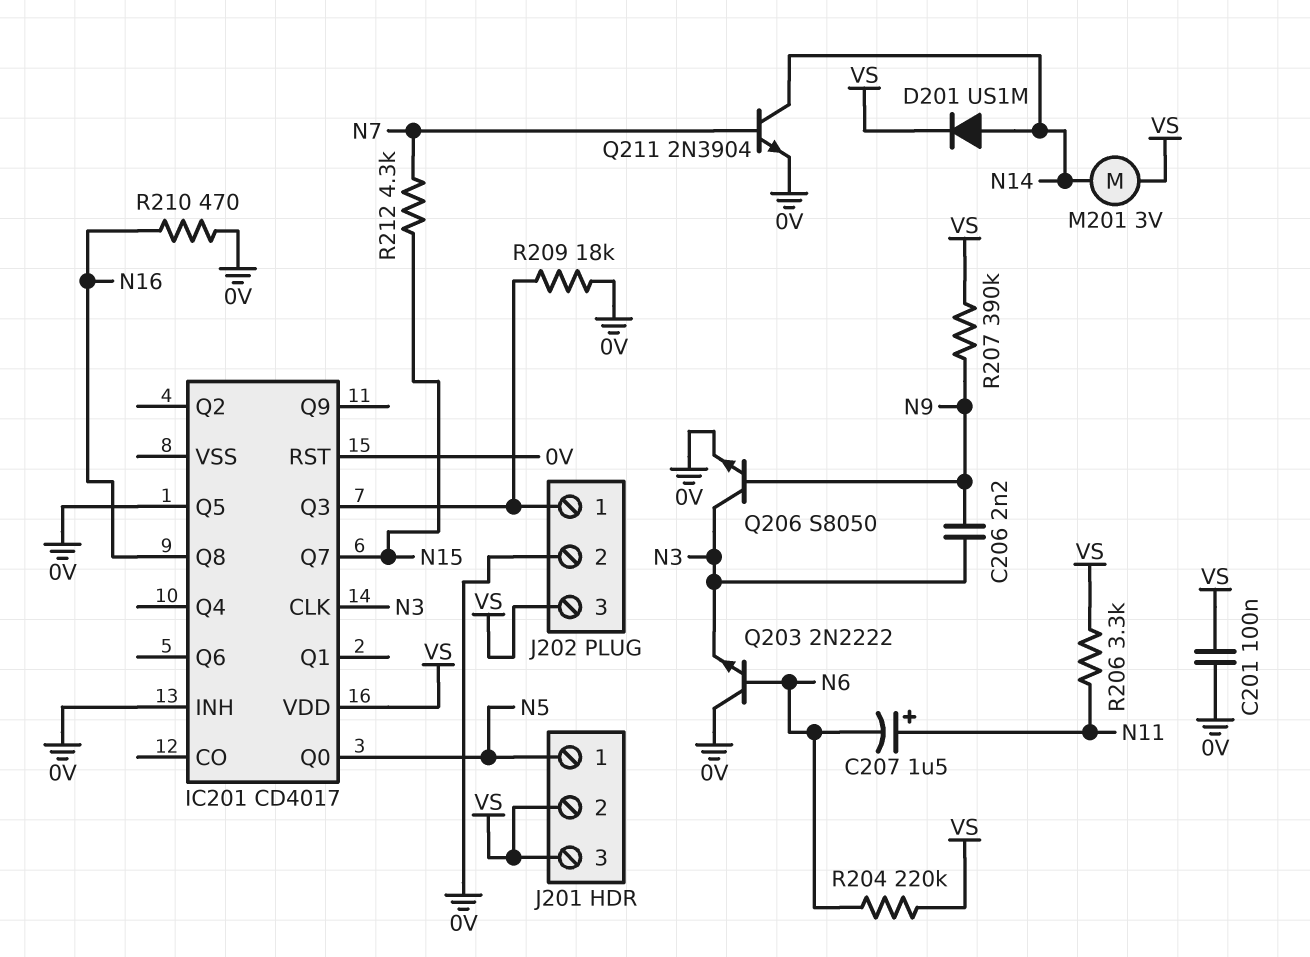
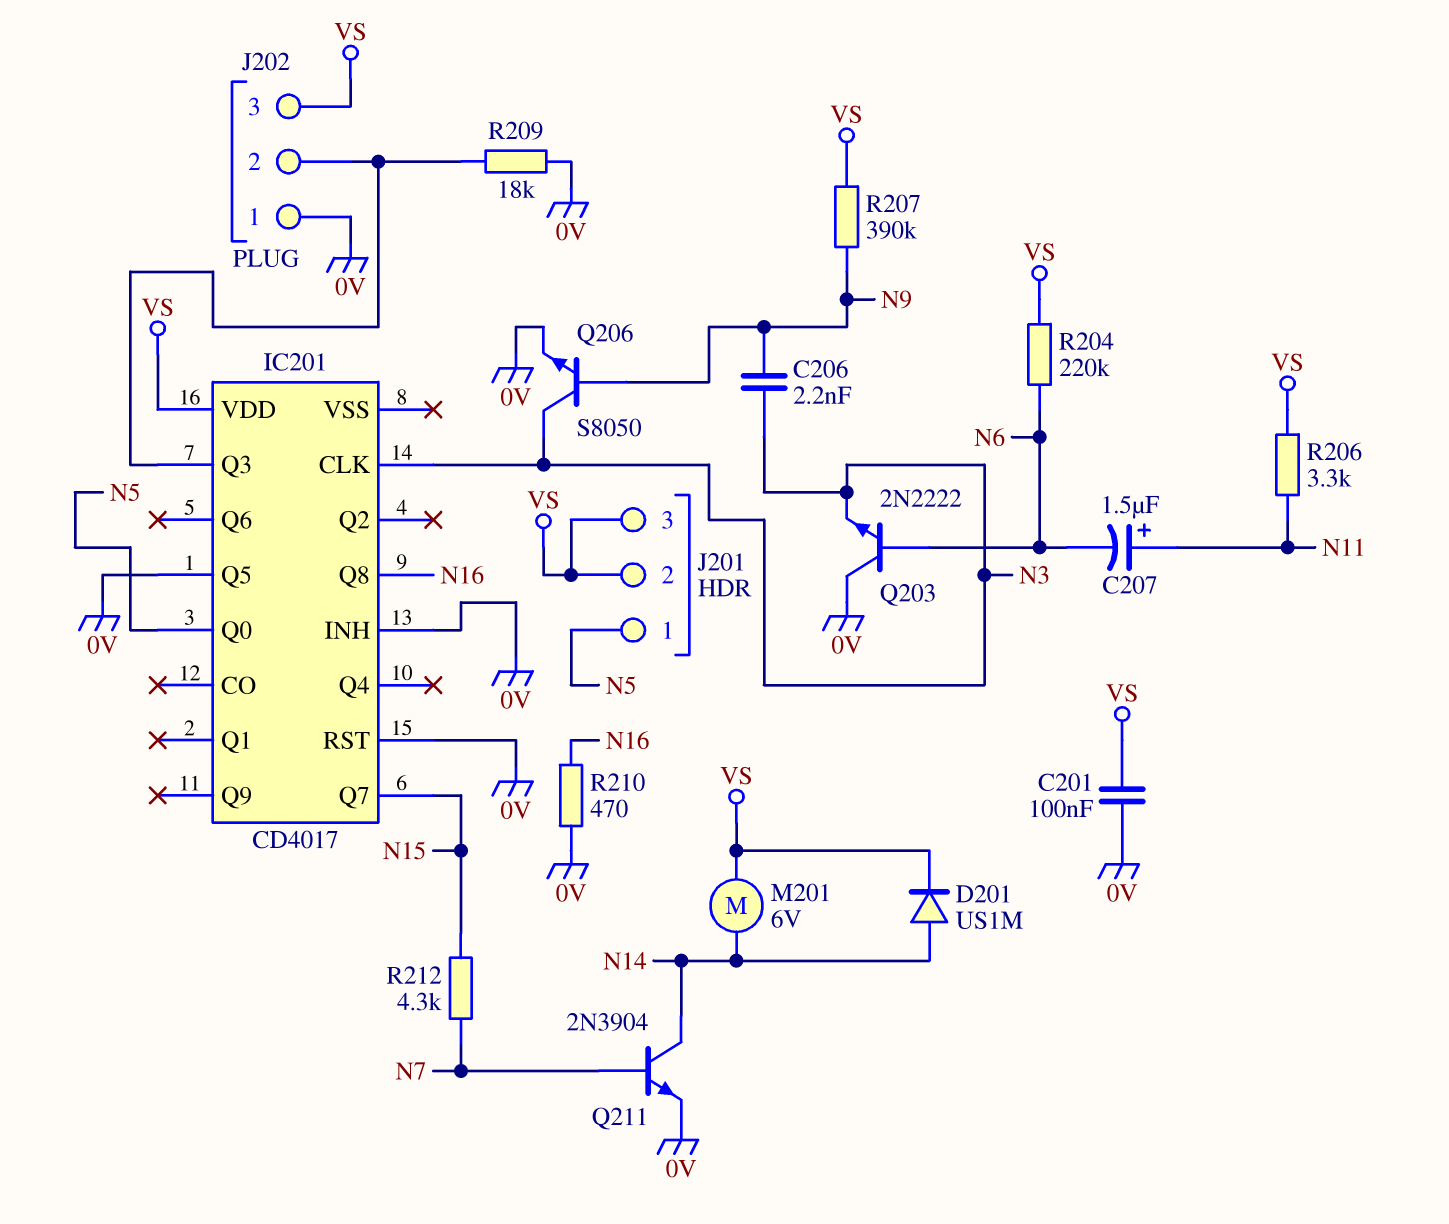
J202 pin 1: IC201/Q3 -> 0V
J202 pin 2: 0V -> IC201/Q3
M201: motor 3V (N14, VS) -> motor 6V (N14, VS)

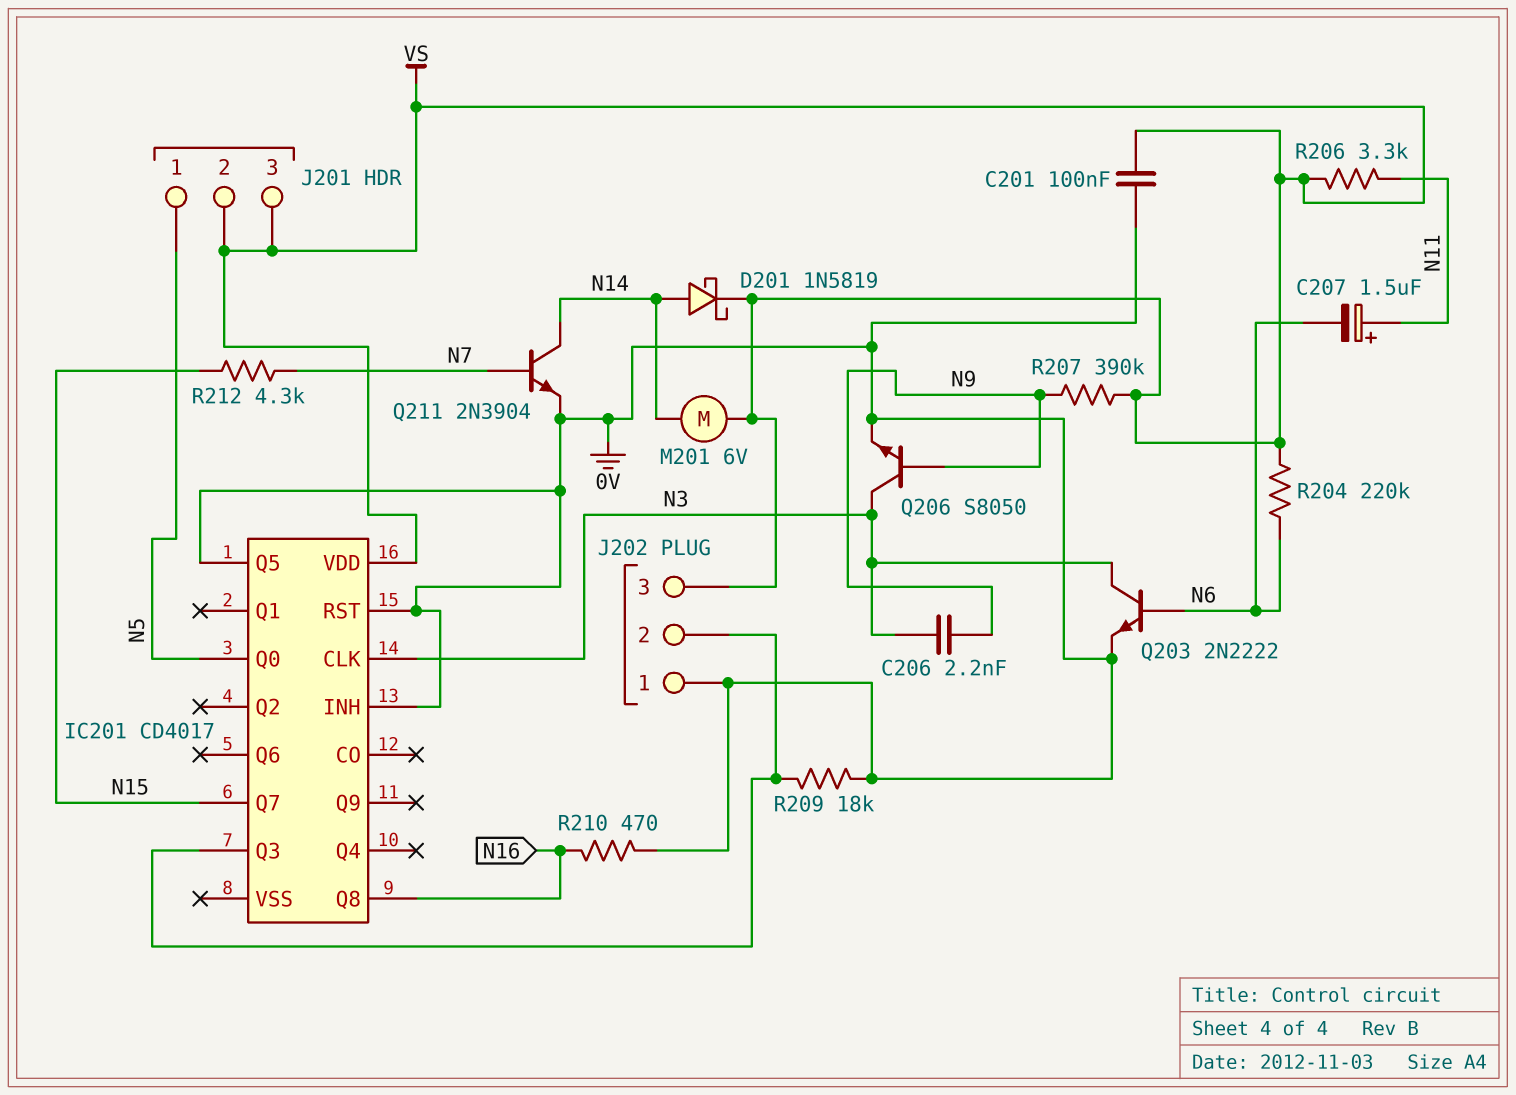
D201: diode US1M (A N14, K VS) -> schottky 1N5819 (A N14, K VS)
Q203: NPN 2N2222 (B N6, C 0V, E N3) -> NPN 2N2222 (B N6, C N3, E 0V)

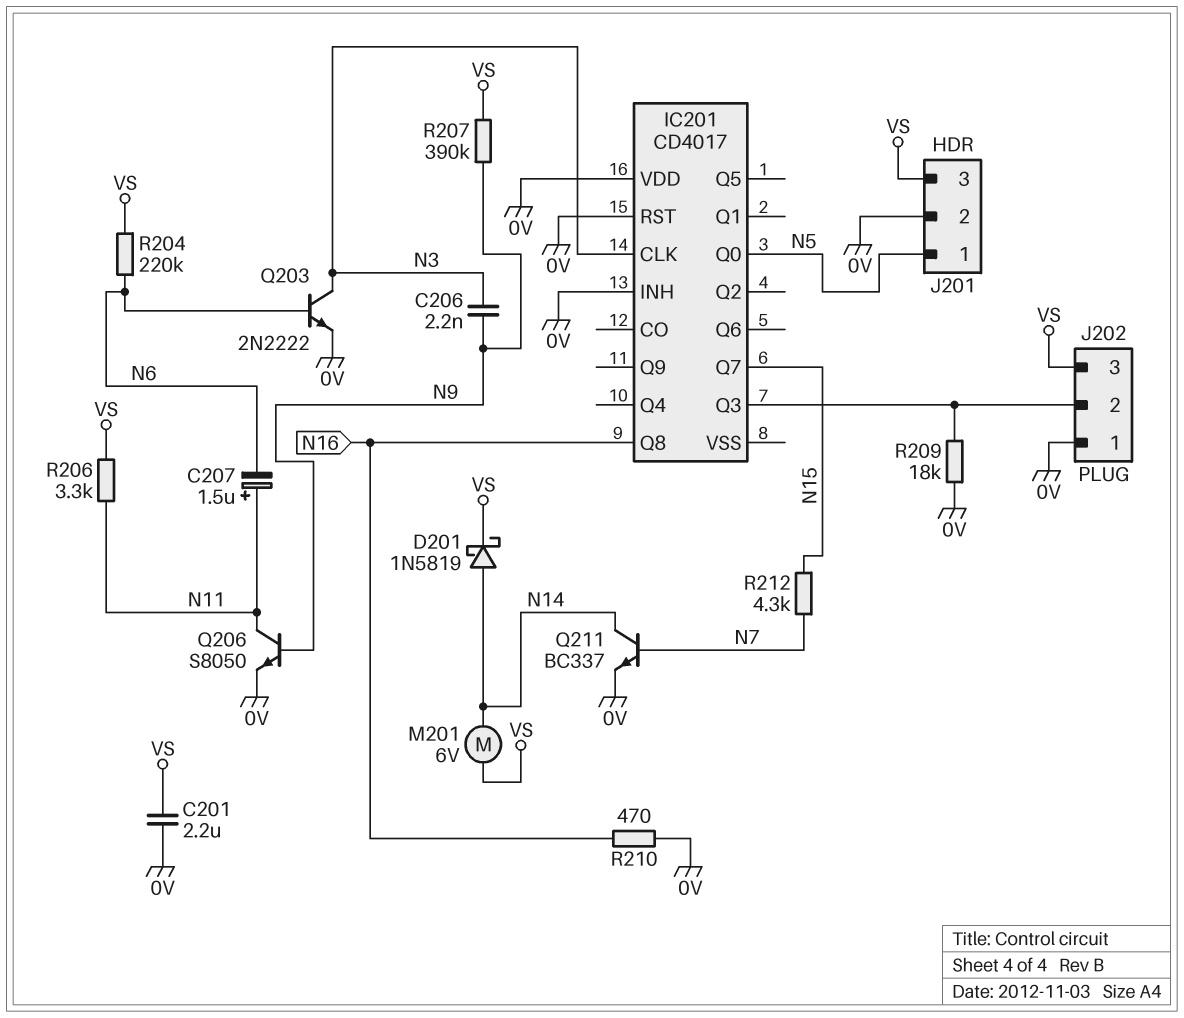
C201: 100nF (0V, VS) -> 2.2uF (0V, VS)
IC201 pin Q5: 0V -> none
IC201 pin VDD: VS -> 0V
J201 pin 2: VS -> 0V
Q206: NPN S8050 (B N9, C N3, E 0V) -> NPN S8050 (B N9, C N11, E 0V)
Q211: NPN 2N3904 (B N7, C N14, E 0V) -> NPN BC337 (B N7, C N14, E 0V)

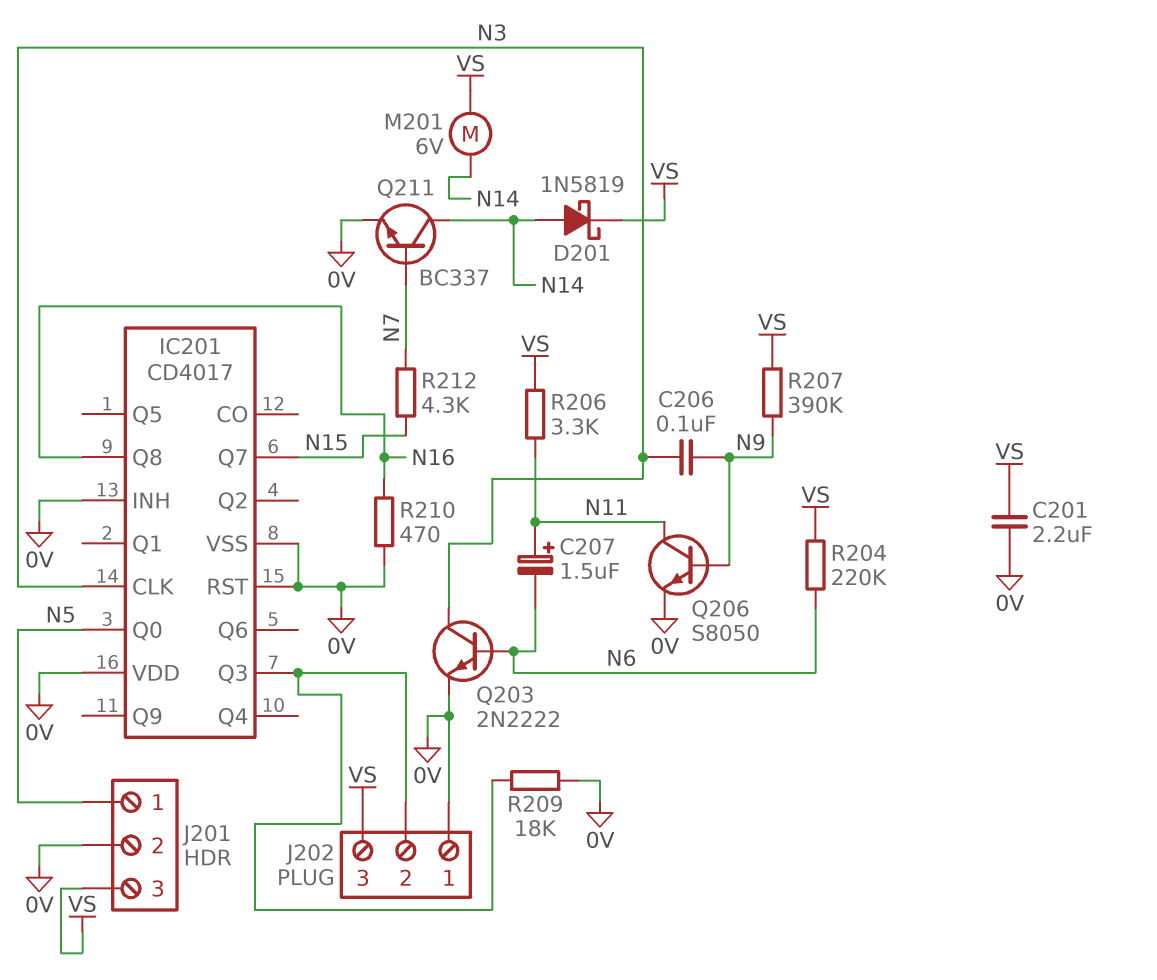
C206: 2.2nF (N3, N9) -> 100nF (N3, N9)
IC201 pin VSS: none -> 0V

